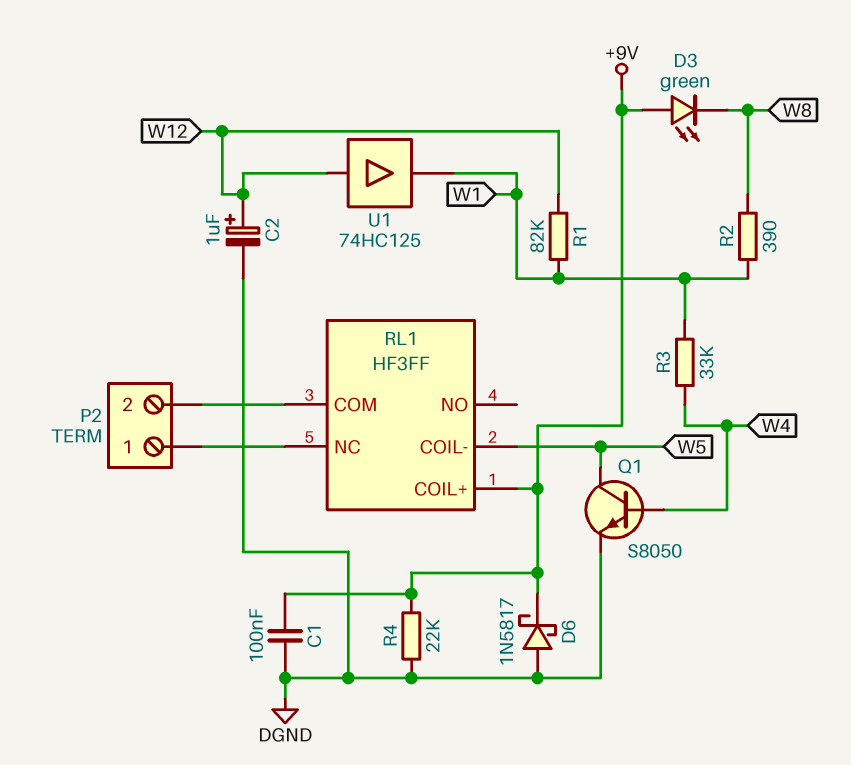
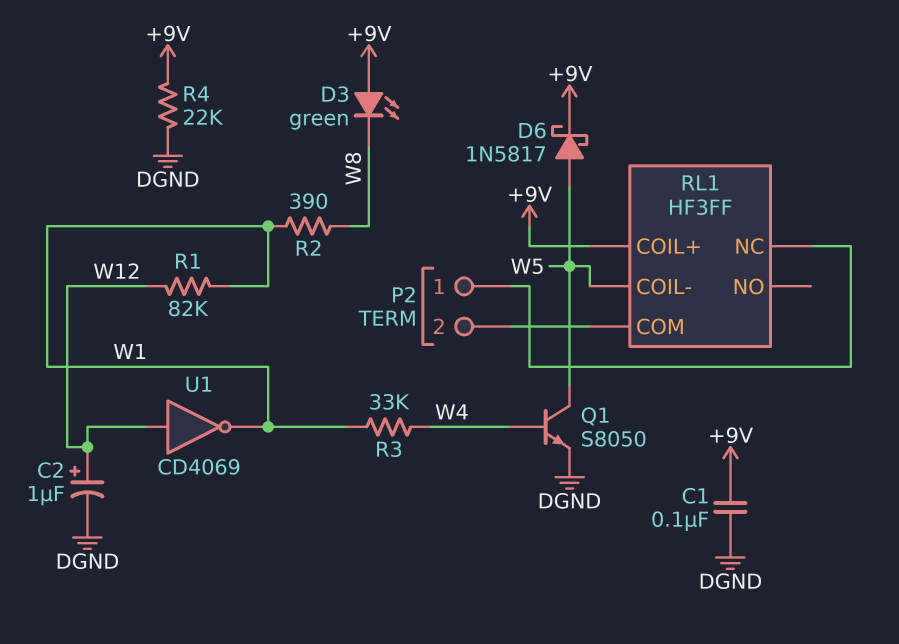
D6: schottky 1N5817 (A DGND, K +9V) -> schottky 1N5817 (A W5, K +9V)
U1: buffer 74HC125 (in W12, out W1) -> NOT CD4069 (in W12, out W1)

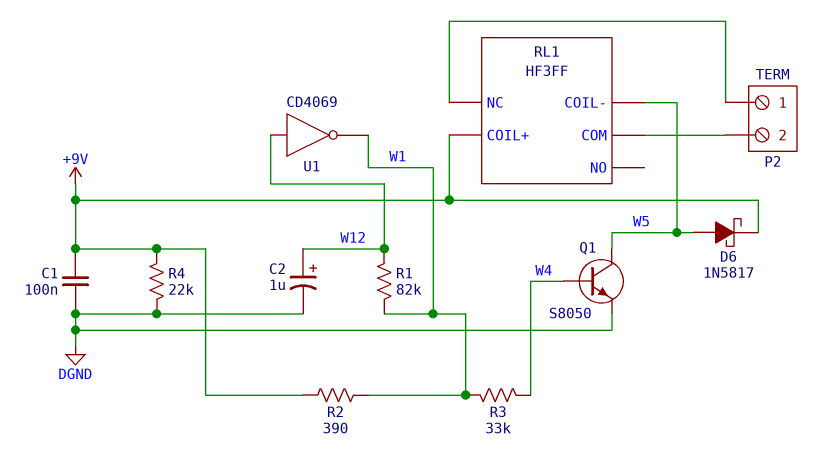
D3: LED green (A +9V, K W8) -> none
R2: 390 (W1, W8) -> 390 (+9V, W1)

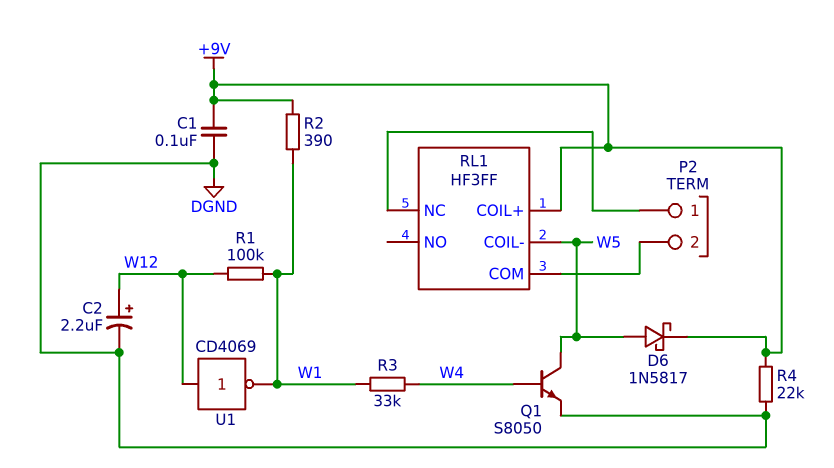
C2: 1uF (plus W12, minus DGND) -> 2.2uF (plus W12, minus DGND)
R1: 82k (W1, W12) -> 100k (W1, W12)

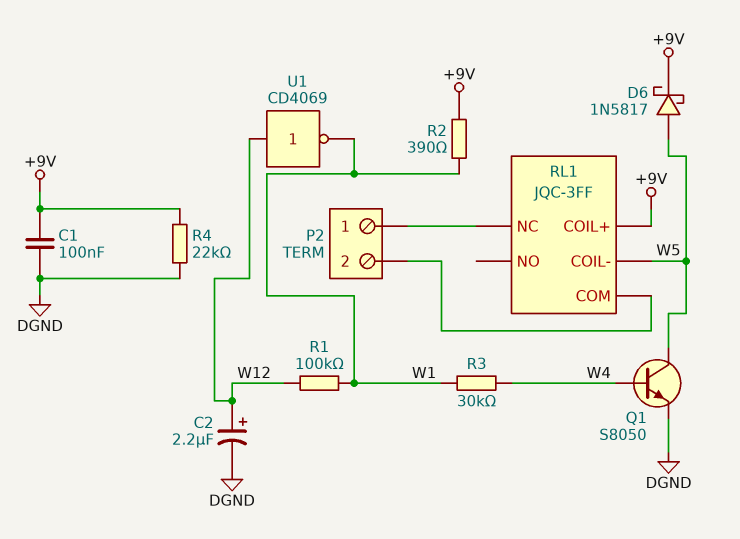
R3: 33k (W1, W4) -> 30k (W1, W4)
RL1: HF3FF -> JQC-3FF

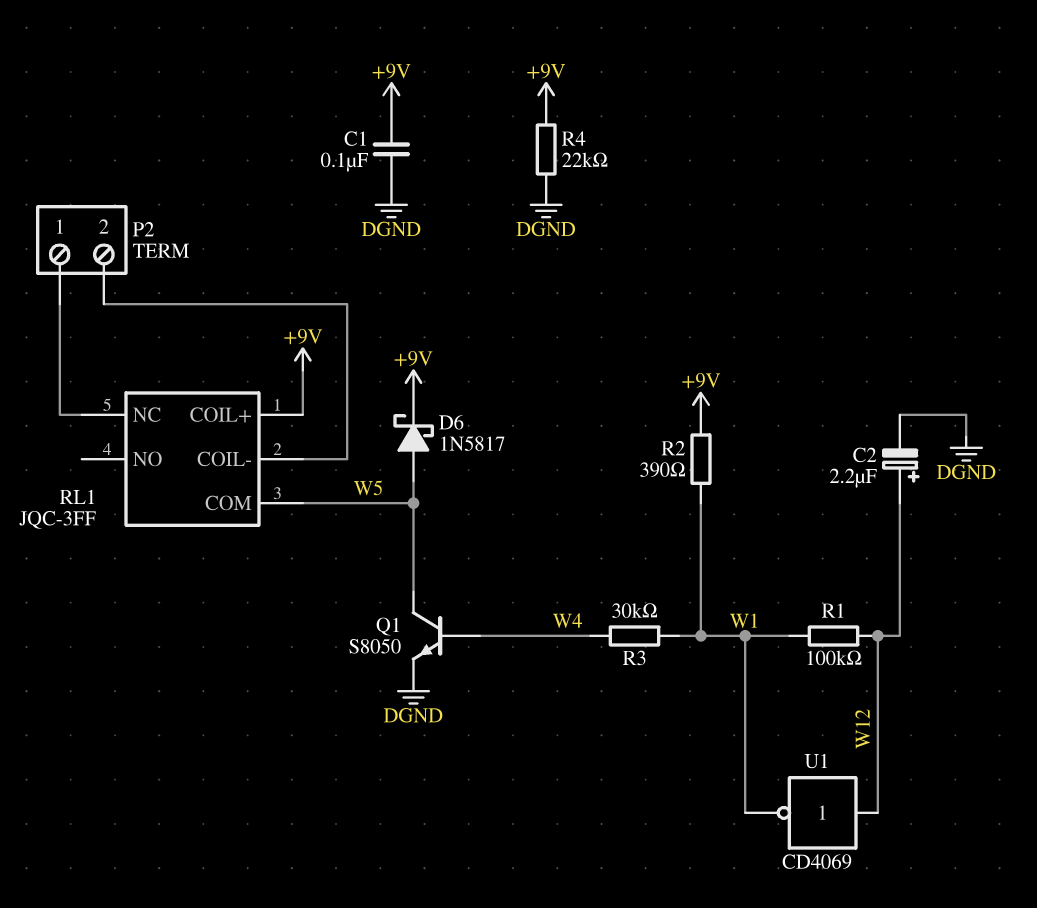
RL1 pin COIL-: W5 -> P2/2
RL1 pin COM: P2/2 -> W5

